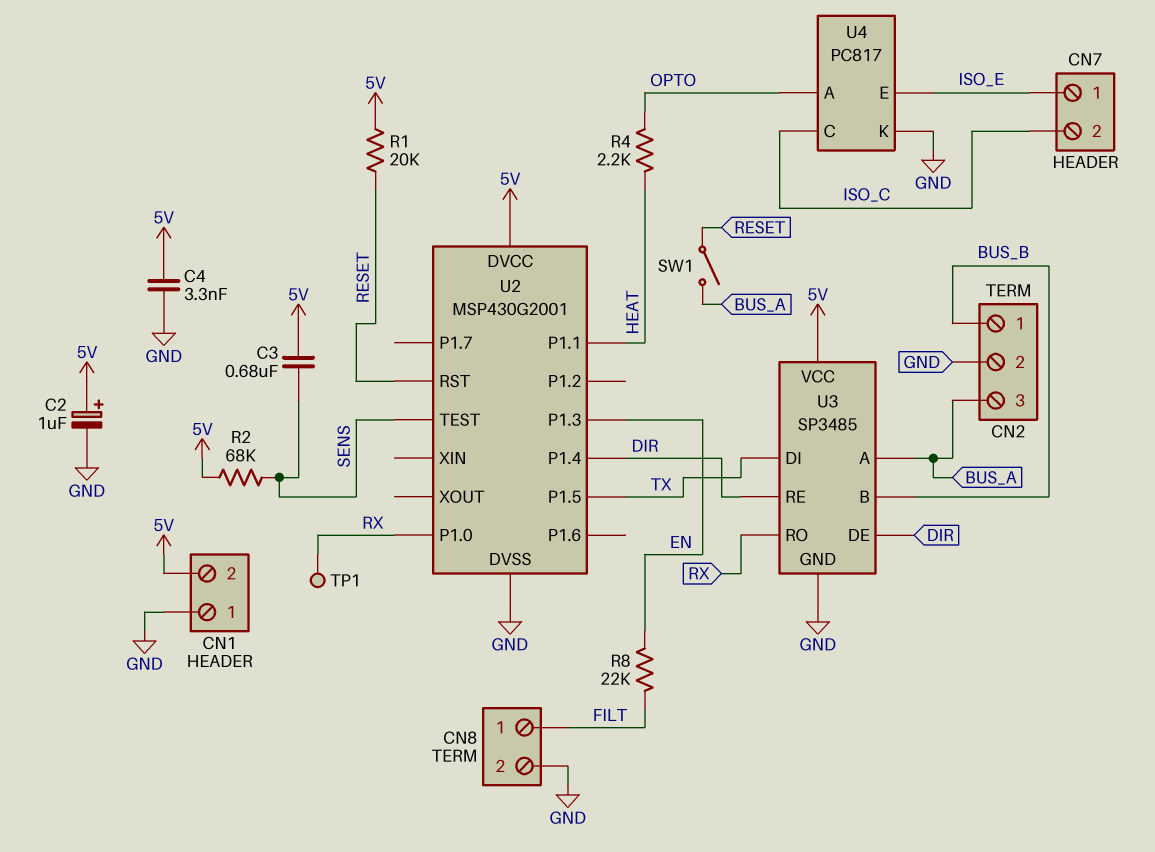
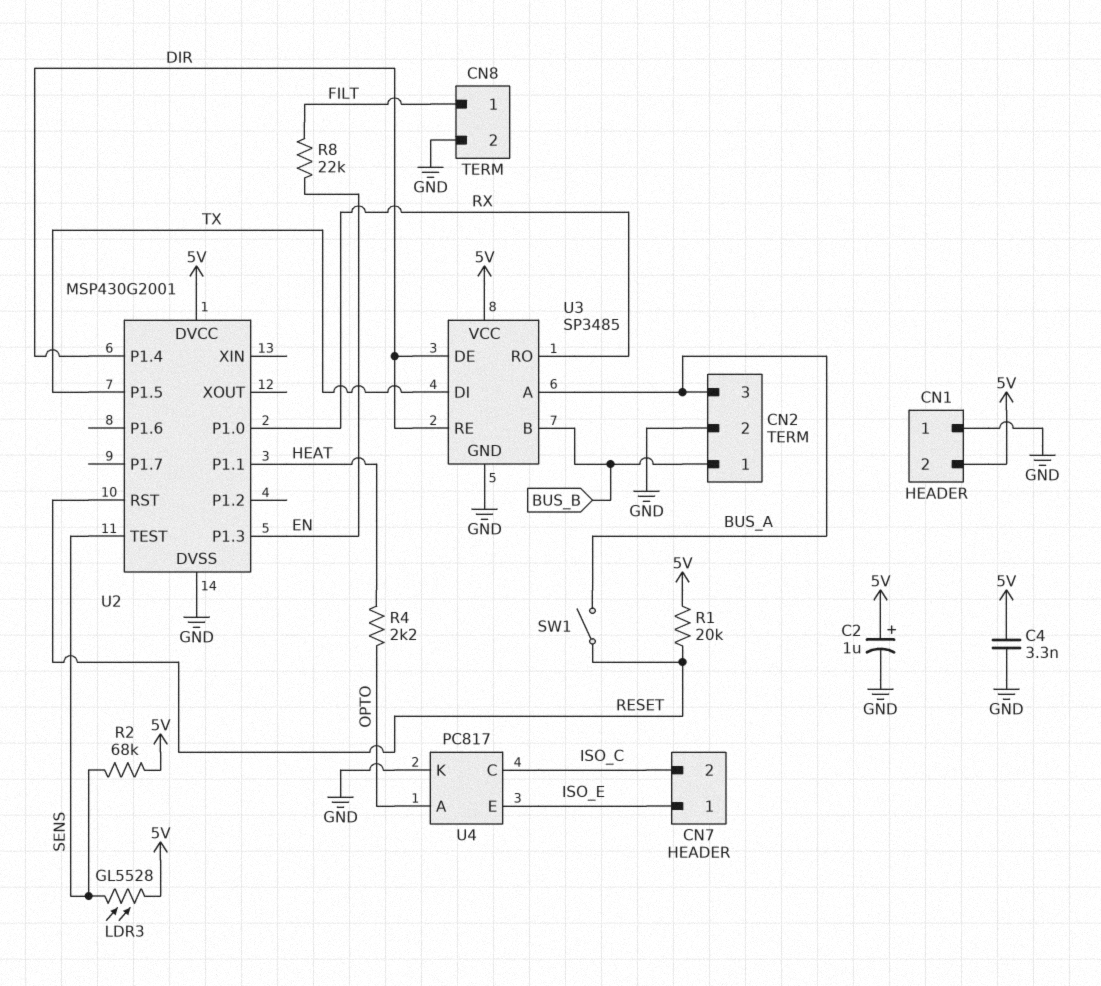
C3: 680nF (5V, SENS) -> none
LDR3: none -> GL5528 (5V, SENS)
TP1: test point (RX) -> none

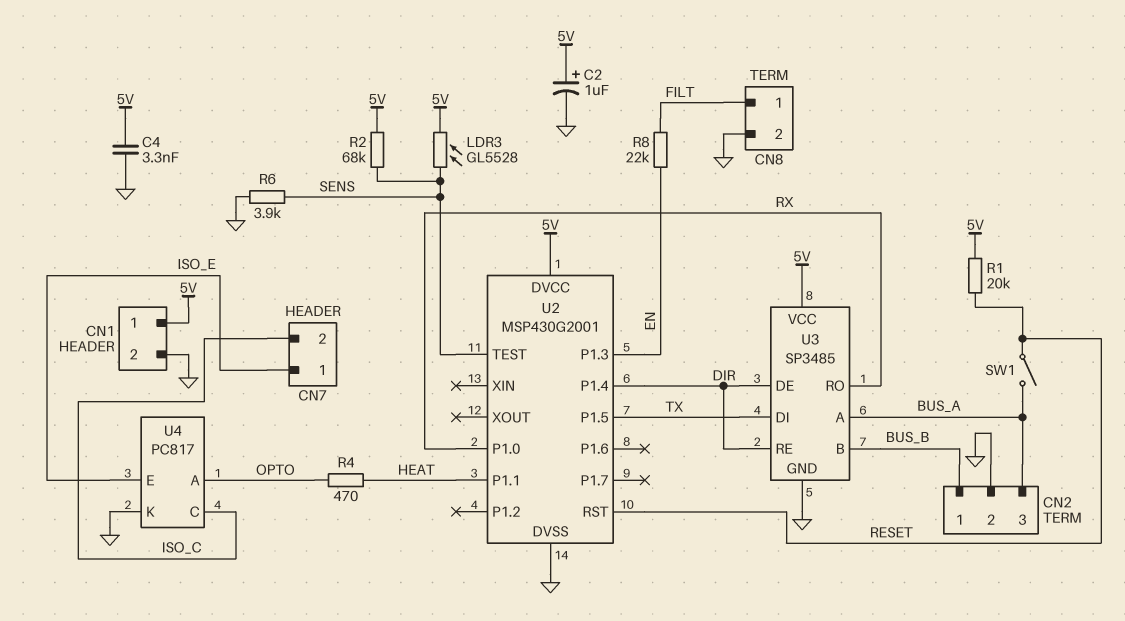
CN1 pin 1: GND -> 5V
CN1 pin 2: 5V -> GND
R4: 2.2k (HEAT, OPTO) -> 470 (HEAT, OPTO)
R6: none -> 3.9k (GND, SENS)

